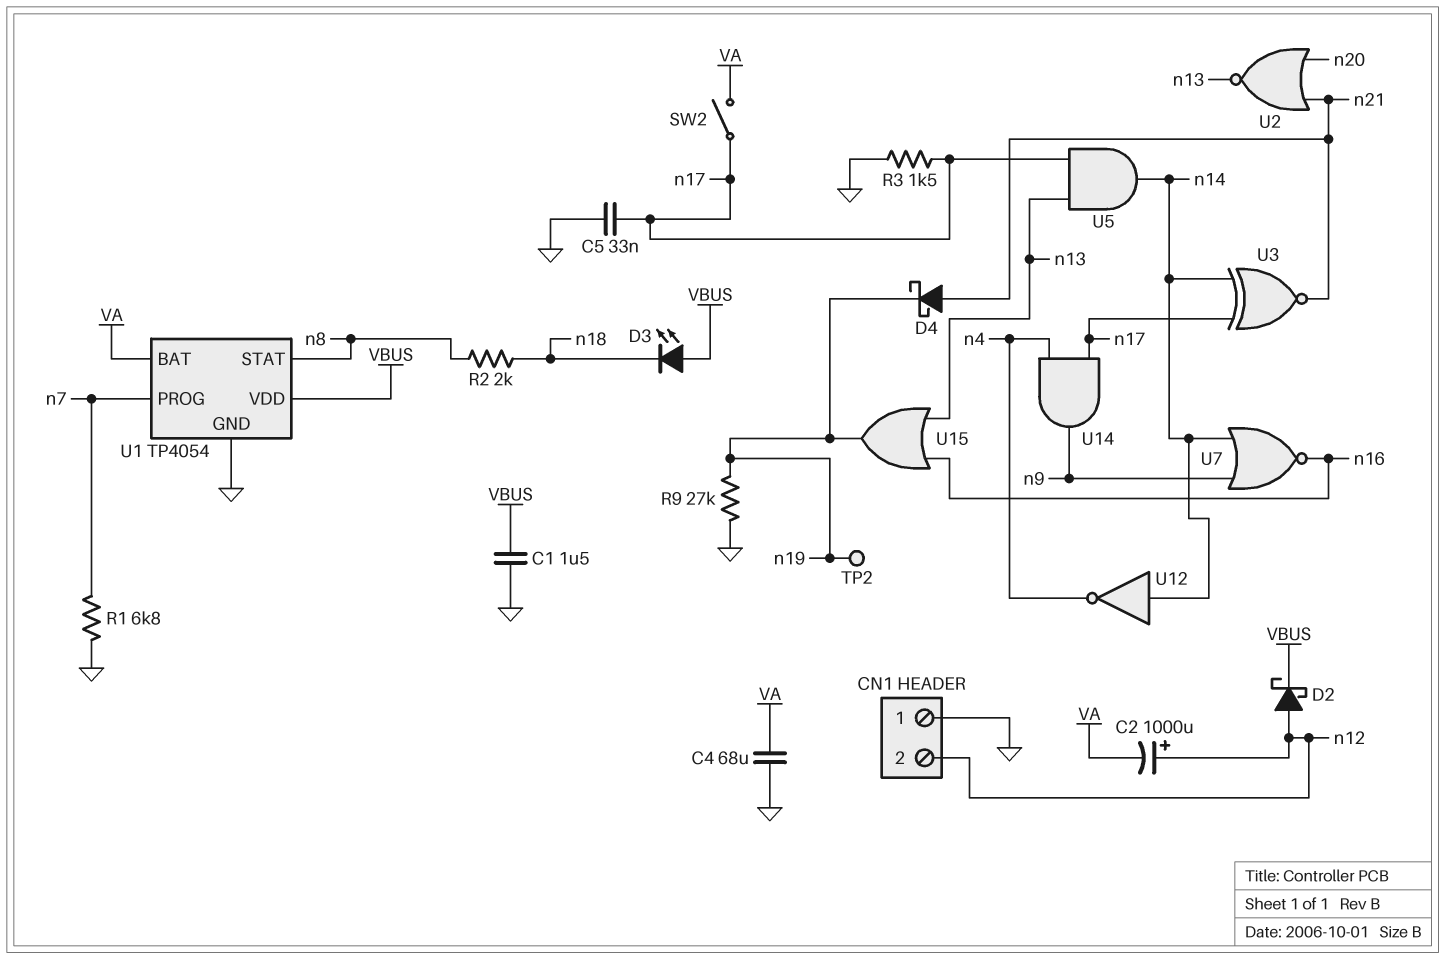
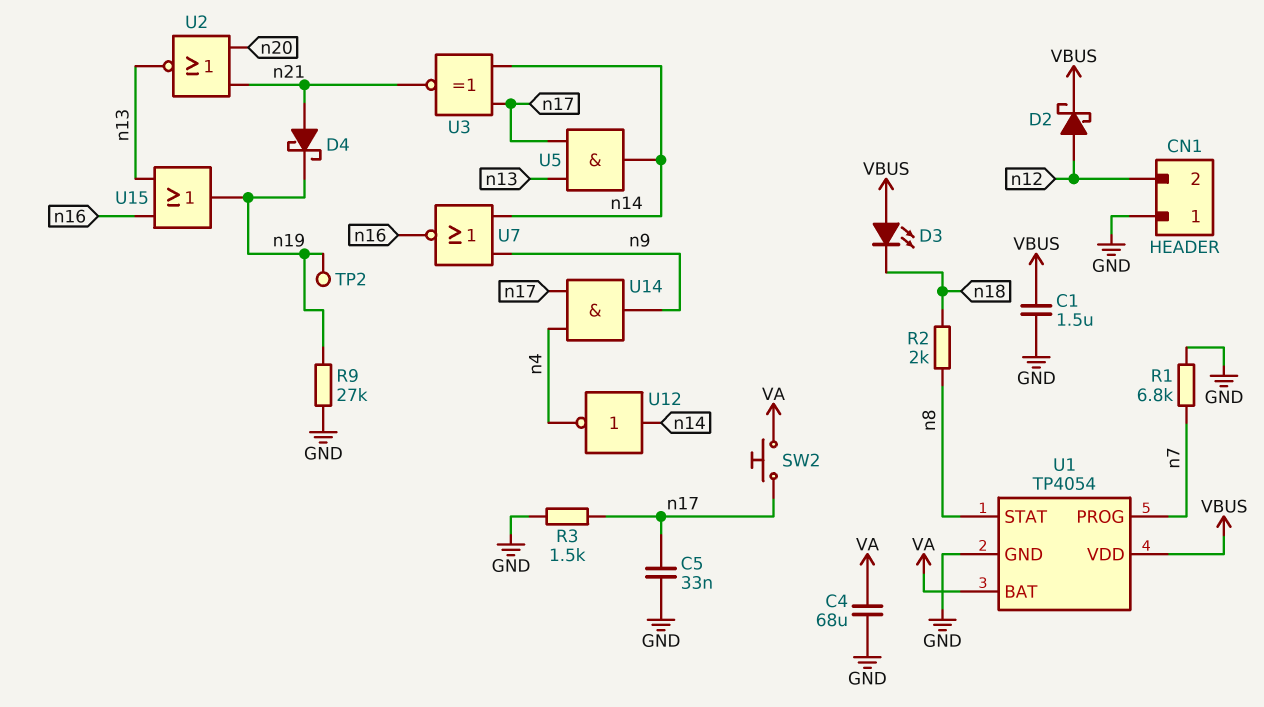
C2: 1000uF (plus n12, minus VA) -> none
SW2: switch (VA, n17) -> button (VA, n17)

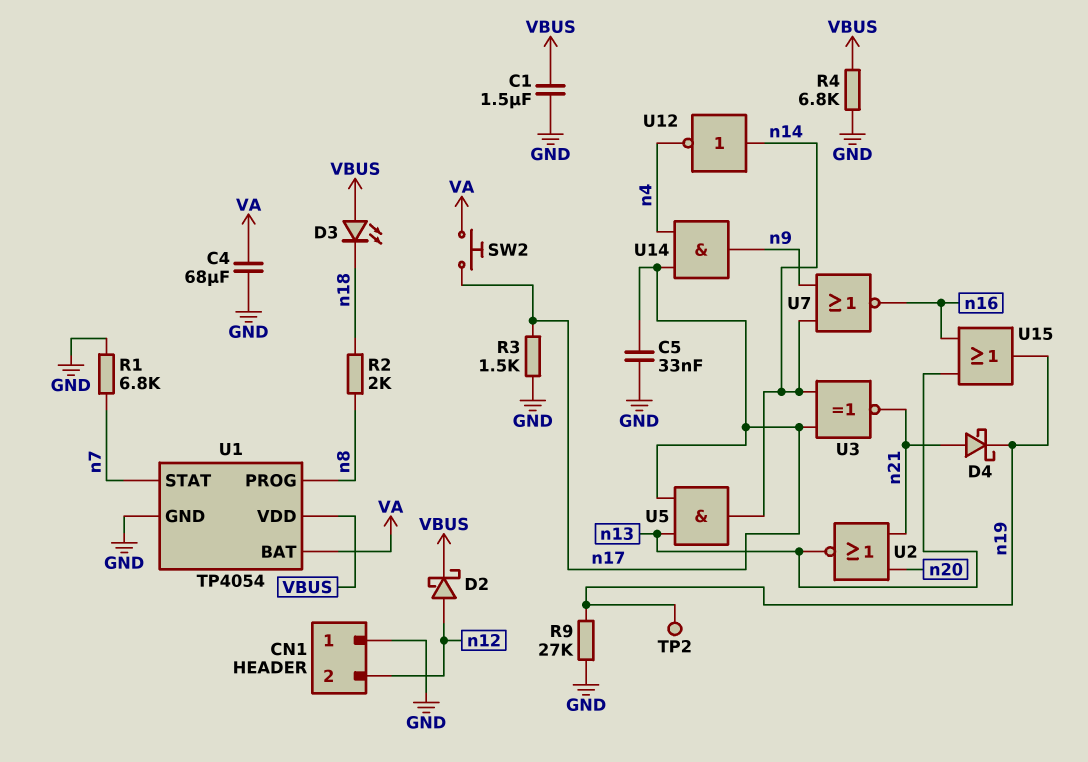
R4: none -> 6.8k (GND, VBUS)
U1 pin PROG: n7 -> n8
U1 pin STAT: n8 -> n7

